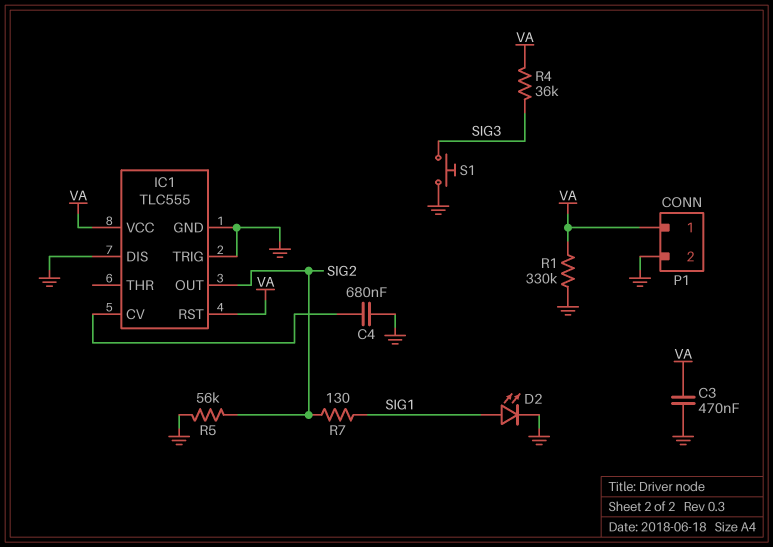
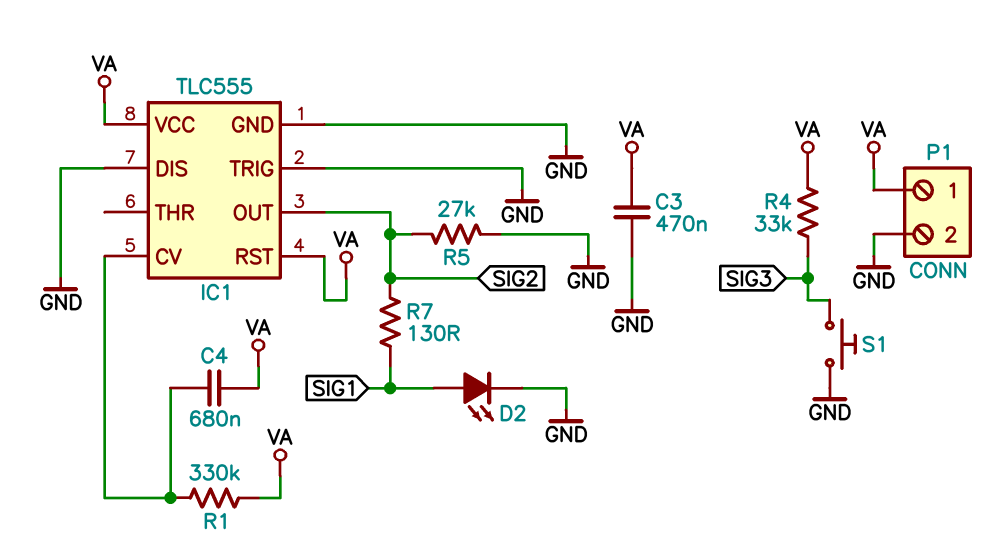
C4: 680nF (GND, IC1/CV) -> 680nF (IC1/CV, VA)
R1: 330k (GND, VA) -> 330k (IC1/CV, VA)
R4: 36k (SIG3, VA) -> 33k (SIG3, VA)
R5: 56k (GND, SIG2) -> 27k (GND, SIG2)

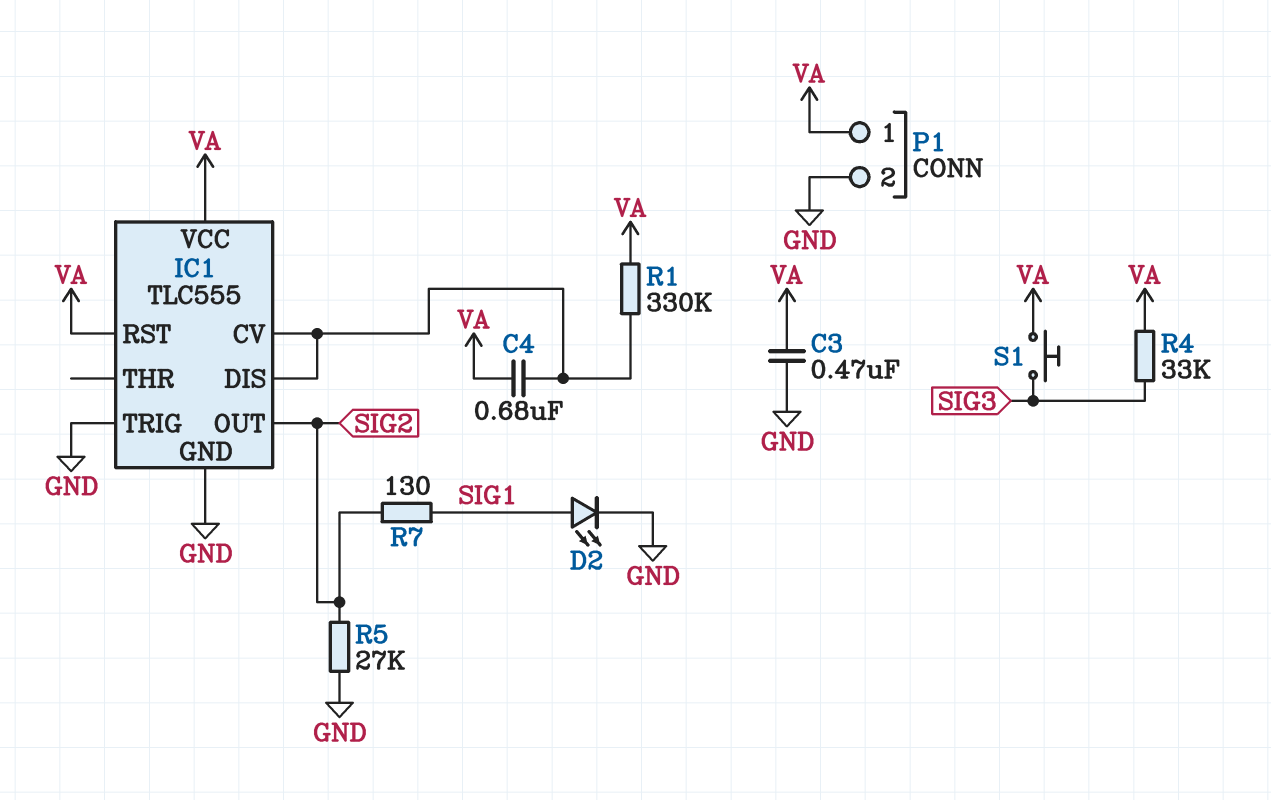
IC1 pin DIS: GND -> IC1/CV
S1: button (GND, SIG3) -> button (SIG3, VA)

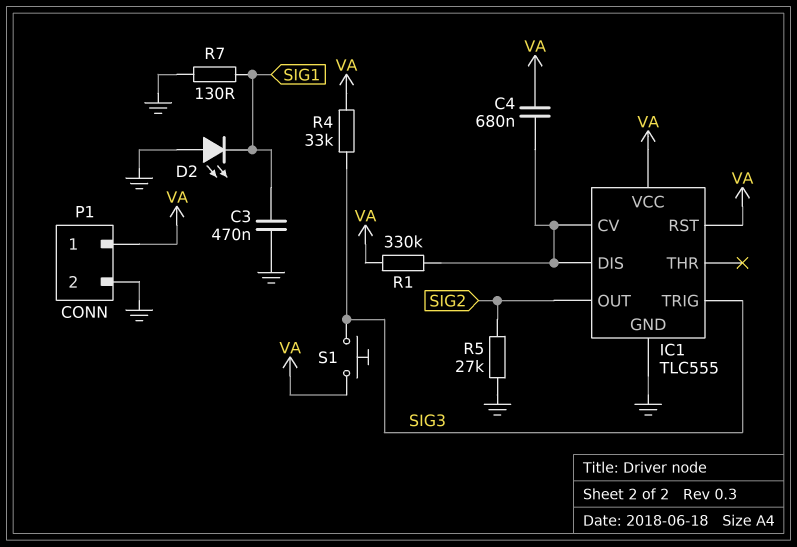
C3: 470nF (GND, VA) -> 470nF (GND, SIG1)
D2: LED (A SIG1, K GND) -> LED (A GND, K SIG1)
IC1 pin TRIG: GND -> SIG3
R7: 130 (SIG1, SIG2) -> 130 (GND, SIG1)

